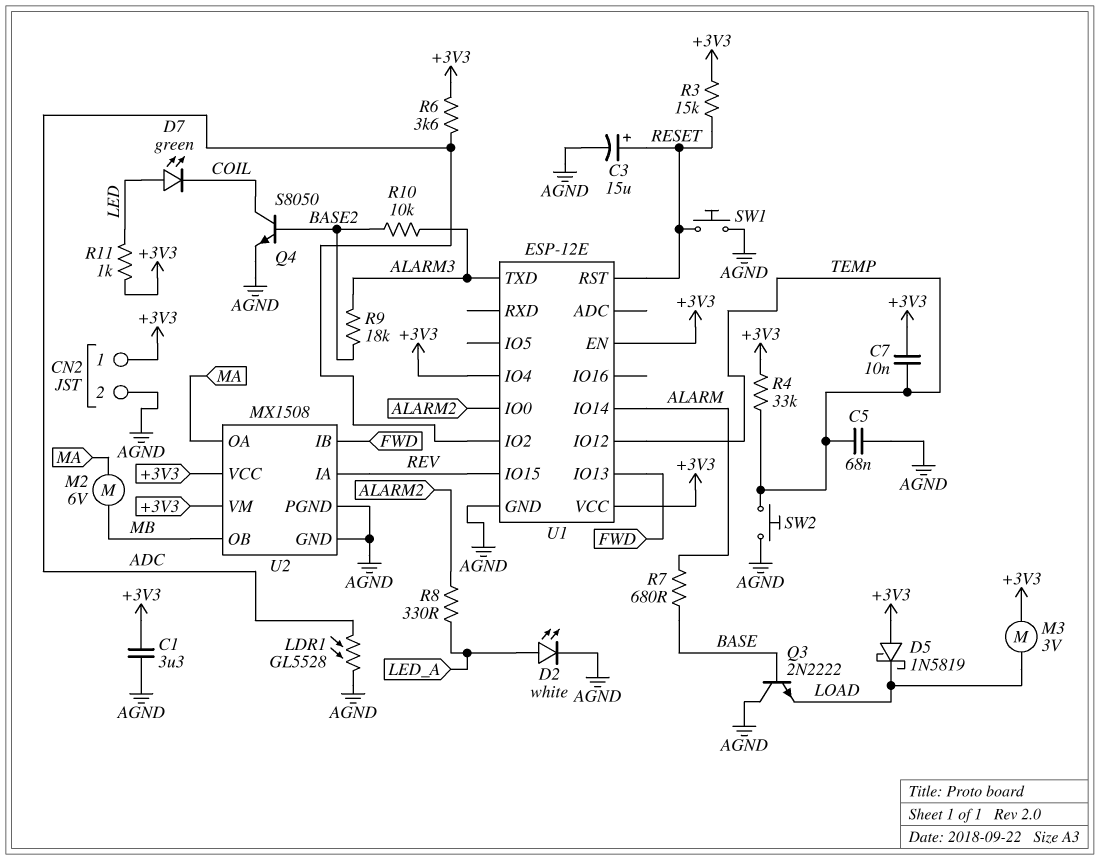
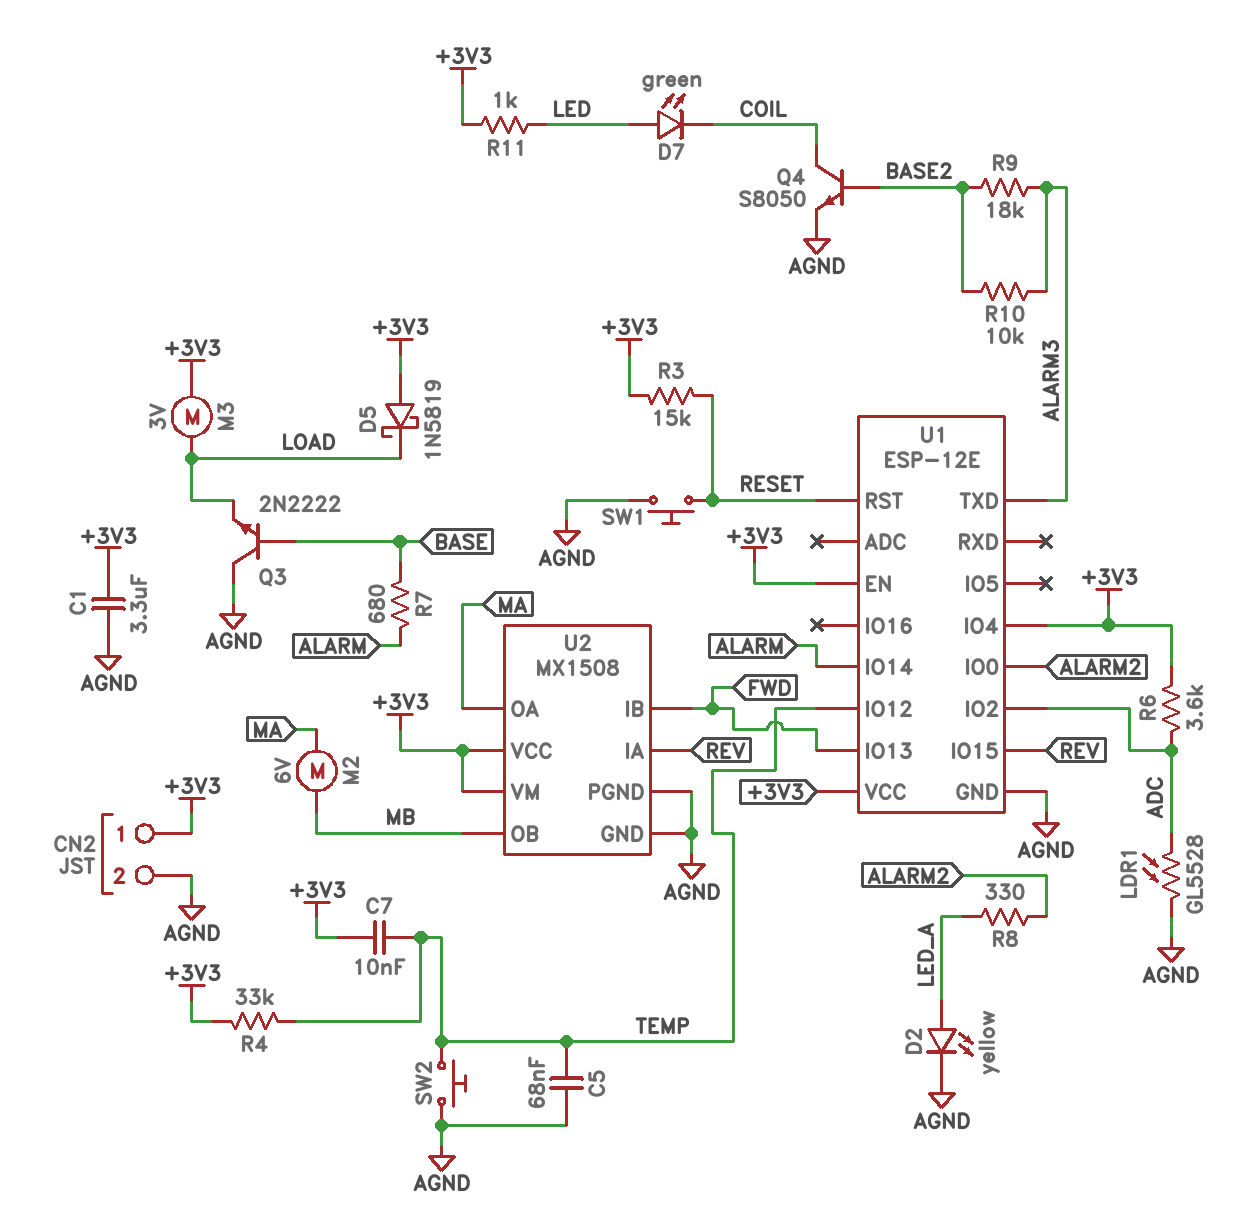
C3: 15uF (plus RESET, minus AGND) -> none
D2: LED white (A LED_A, K AGND) -> LED yellow (A LED_A, K AGND)

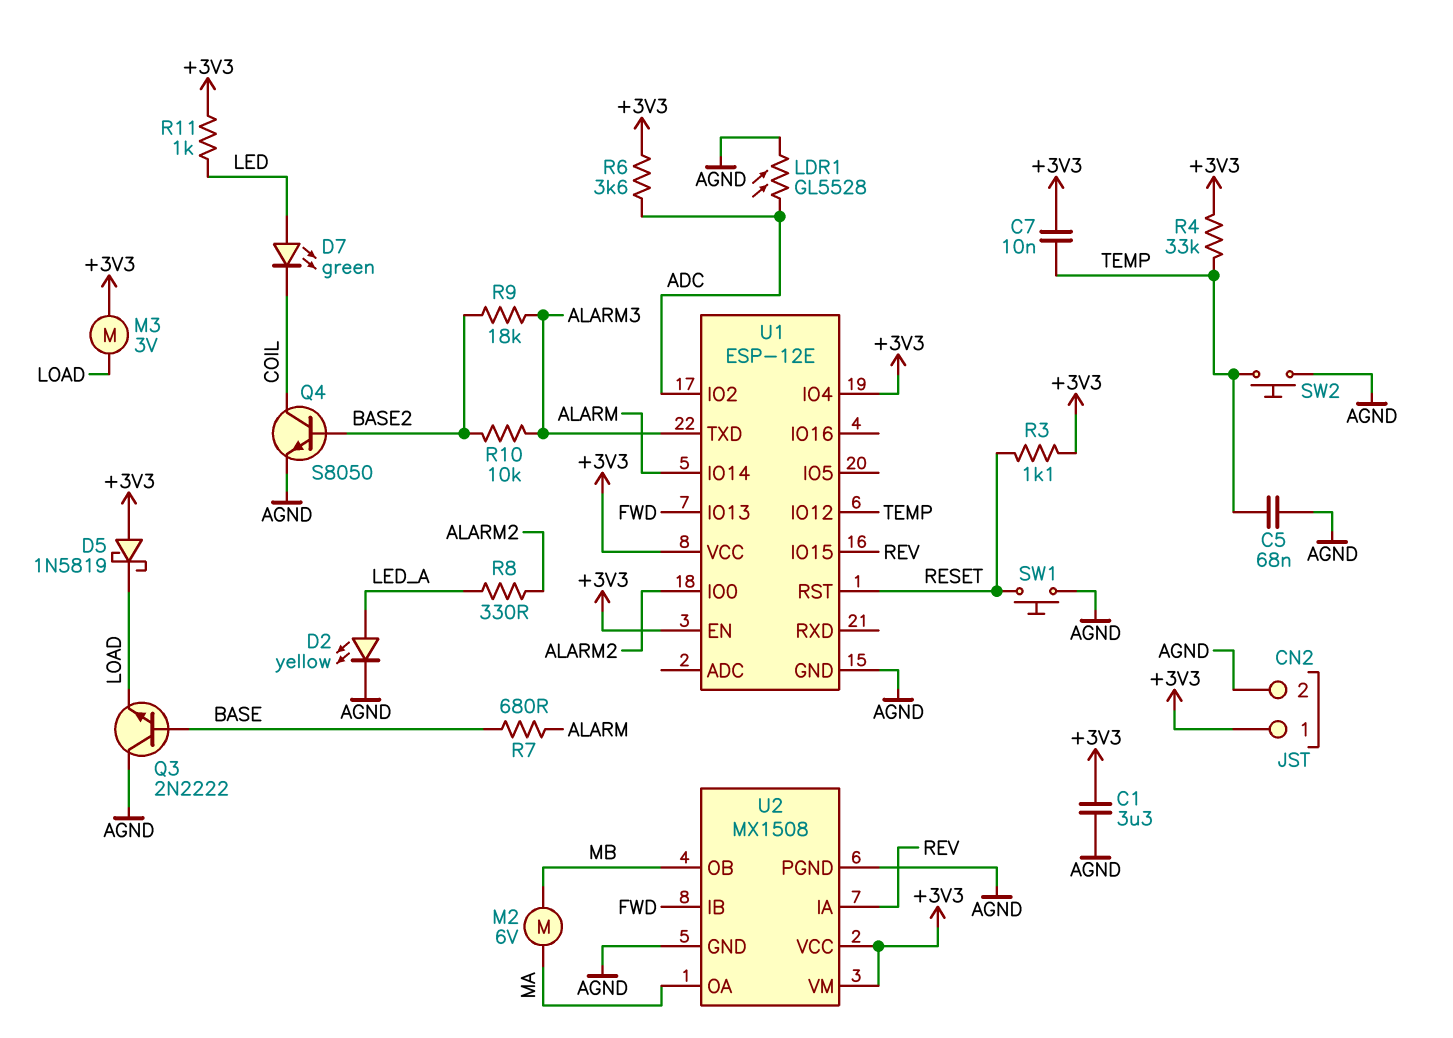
R3: 15k (+3V3, RESET) -> 1.1k (+3V3, RESET)

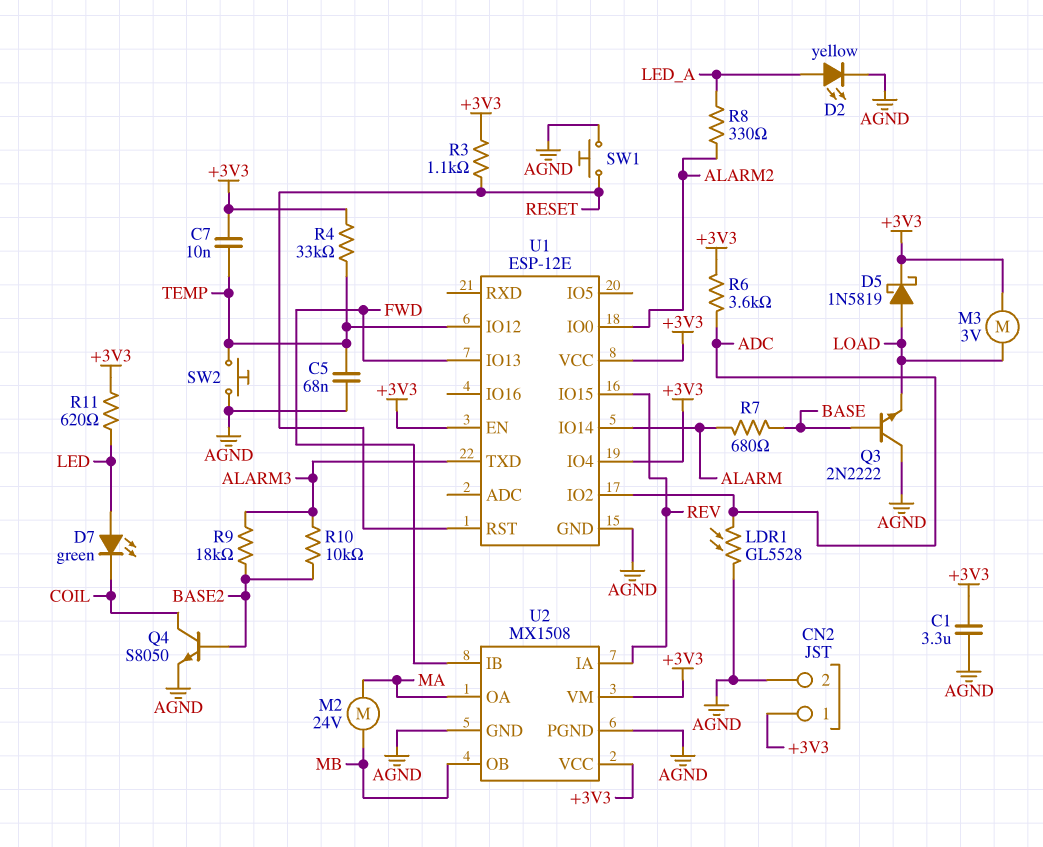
D5: schottky 1N5819 (A +3V3, K LOAD) -> schottky 1N5819 (A LOAD, K +3V3)
M2: motor 6V (MA, MB) -> motor 24V (MA, MB)
R11: 1k (+3V3, LED) -> 620 (+3V3, LED)

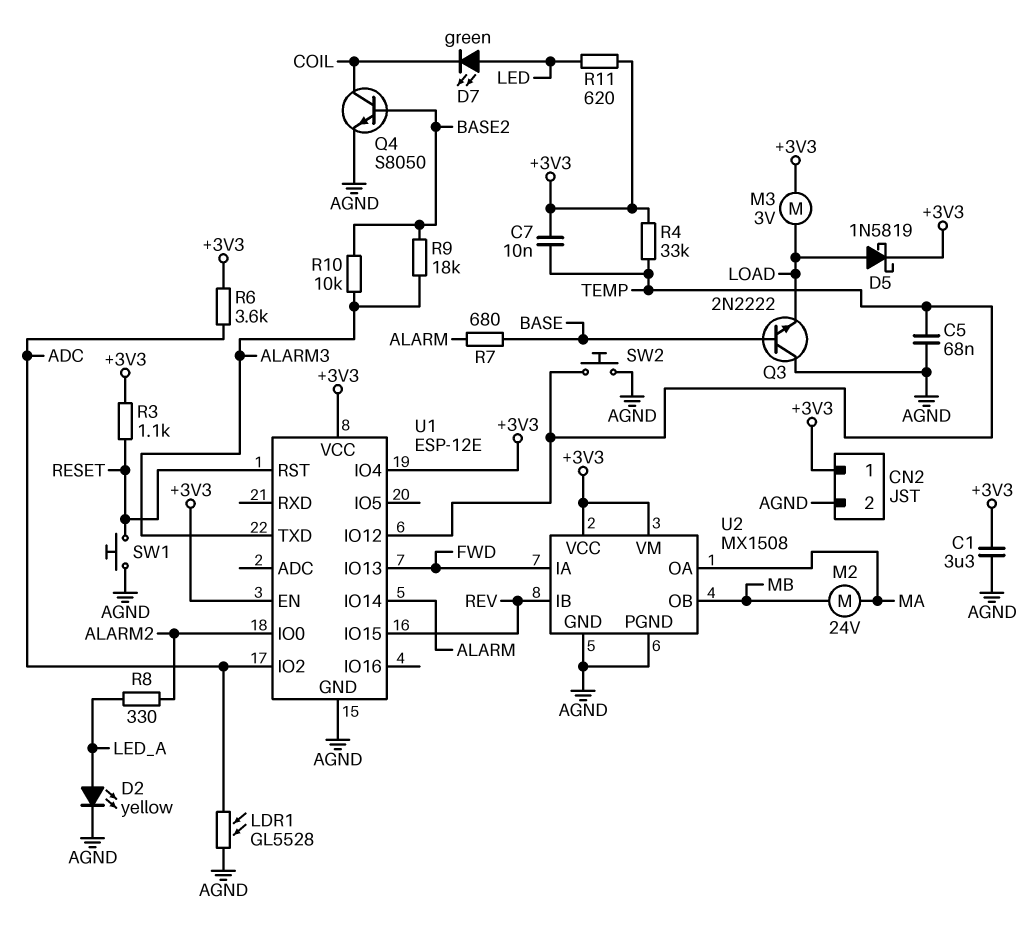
U2 pin IA: REV -> FWD
U2 pin IB: FWD -> REV

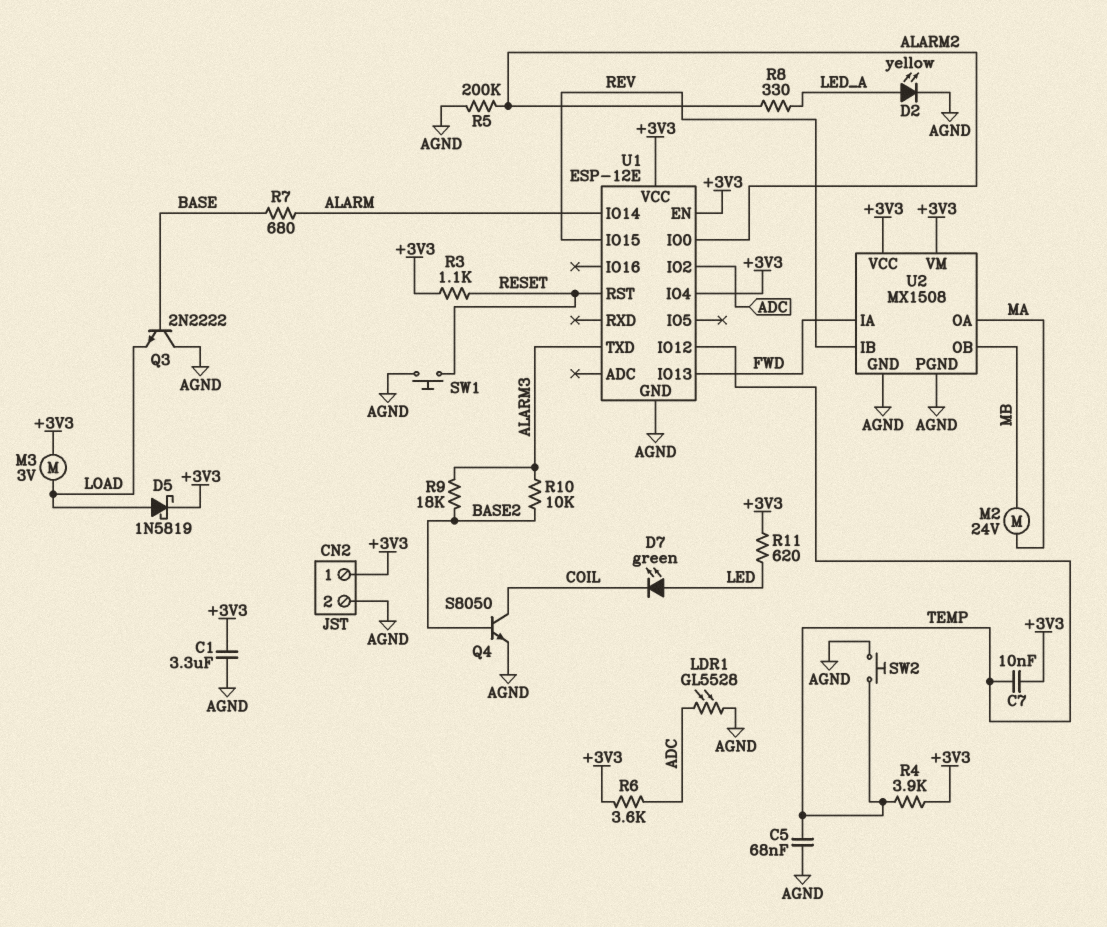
R4: 33k (+3V3, TEMP) -> 3.9k (+3V3, TEMP)
R5: none -> 200k (AGND, ALARM2)

